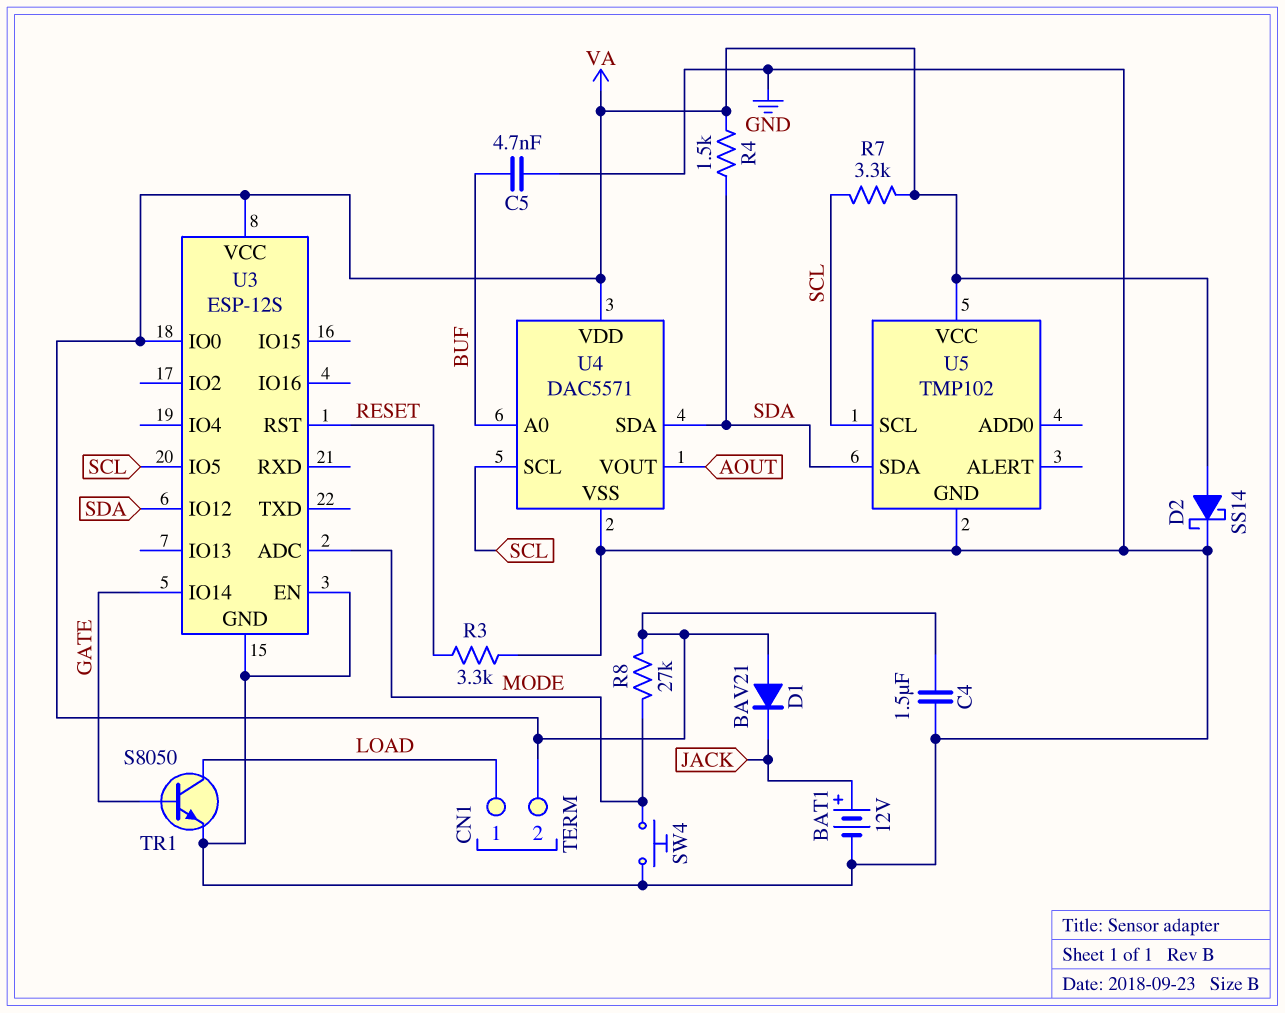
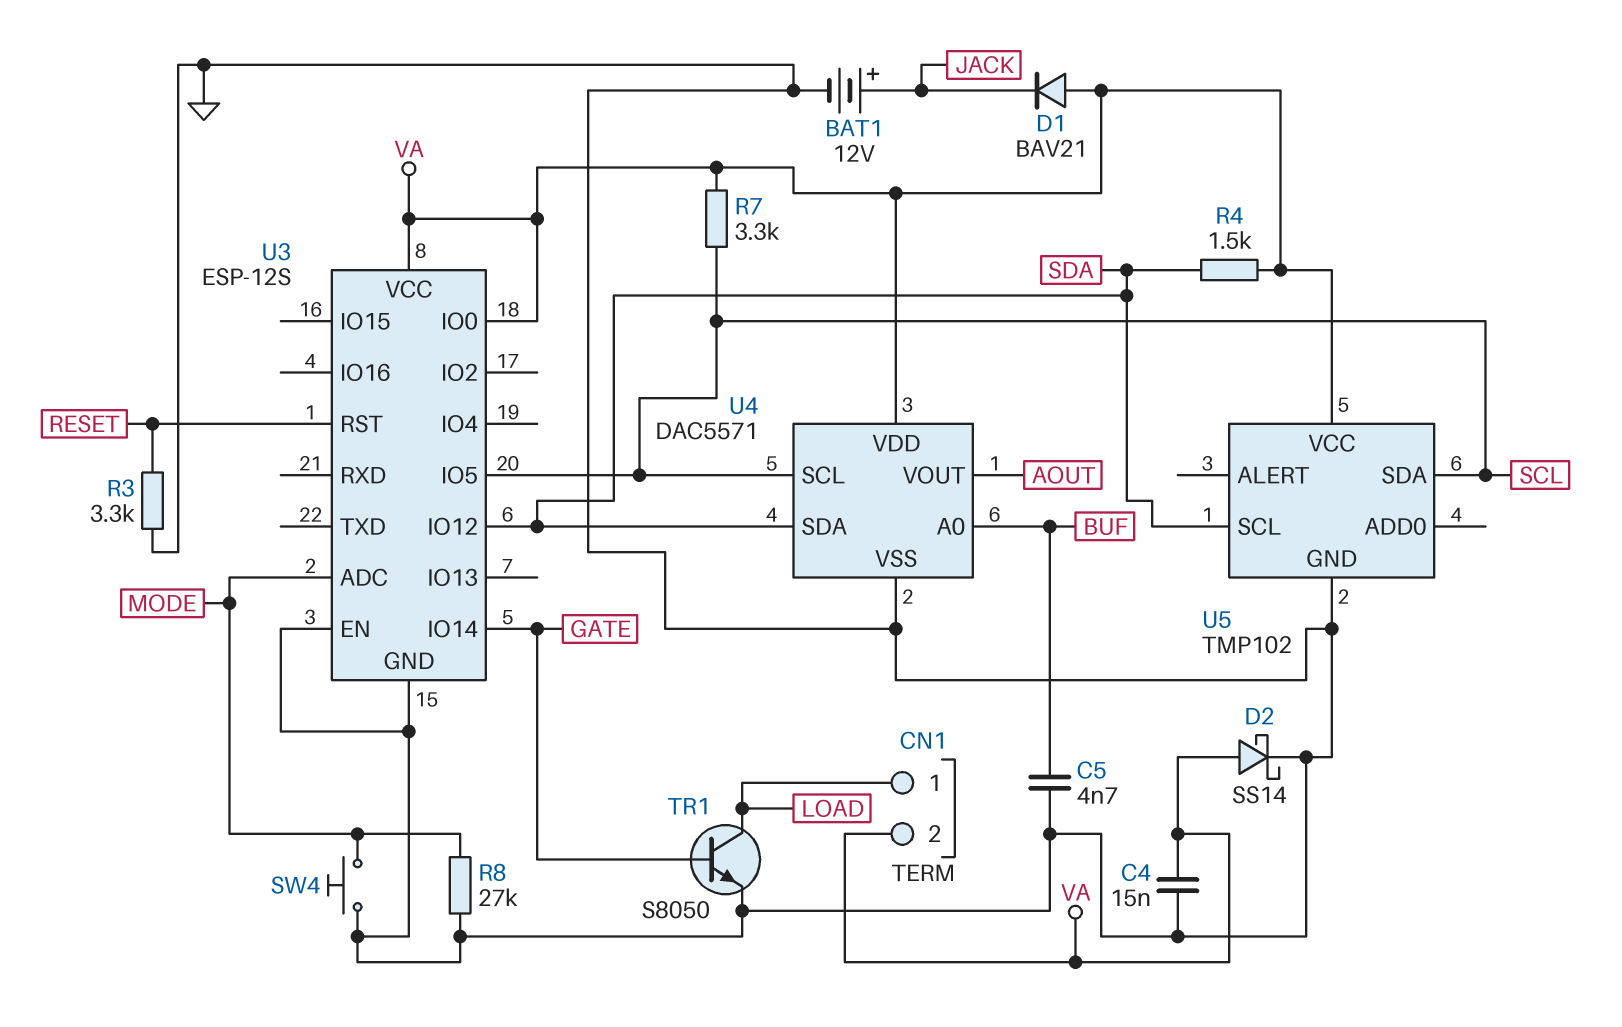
C4: 1.5uF (GND, VA) -> 15nF (GND, VA)
R8: 27k (MODE, VA) -> 27k (GND, MODE)
U5 pin SCL: SCL -> SDA
U5 pin SDA: SDA -> SCL

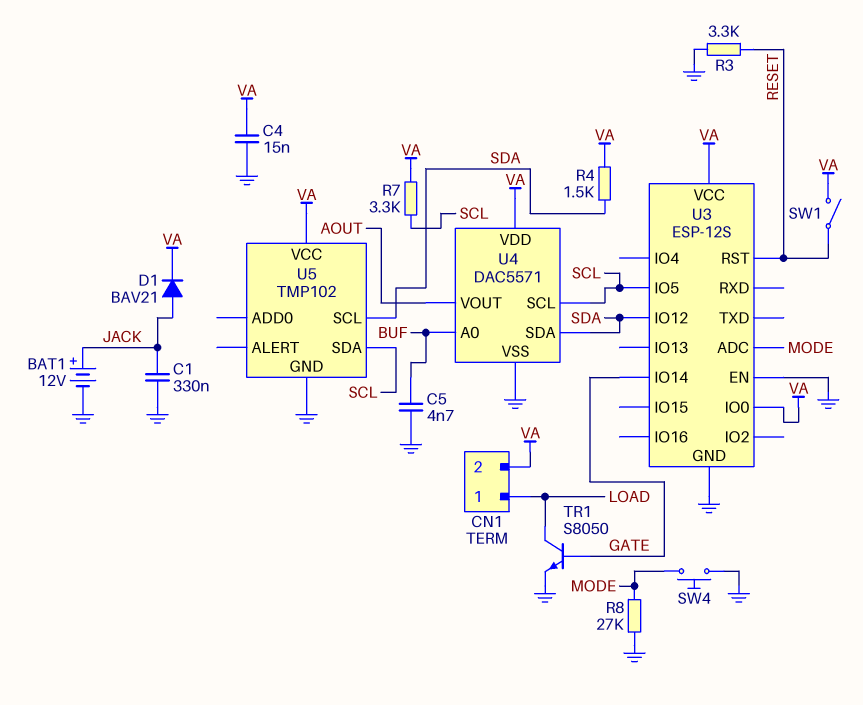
C1: none -> 330nF (GND, JACK)
D1: diode BAV21 (A VA, K JACK) -> diode BAV21 (A JACK, K VA)
D2: schottky SS14 (A VA, K GND) -> none
SW1: none -> switch (RESET, VA)

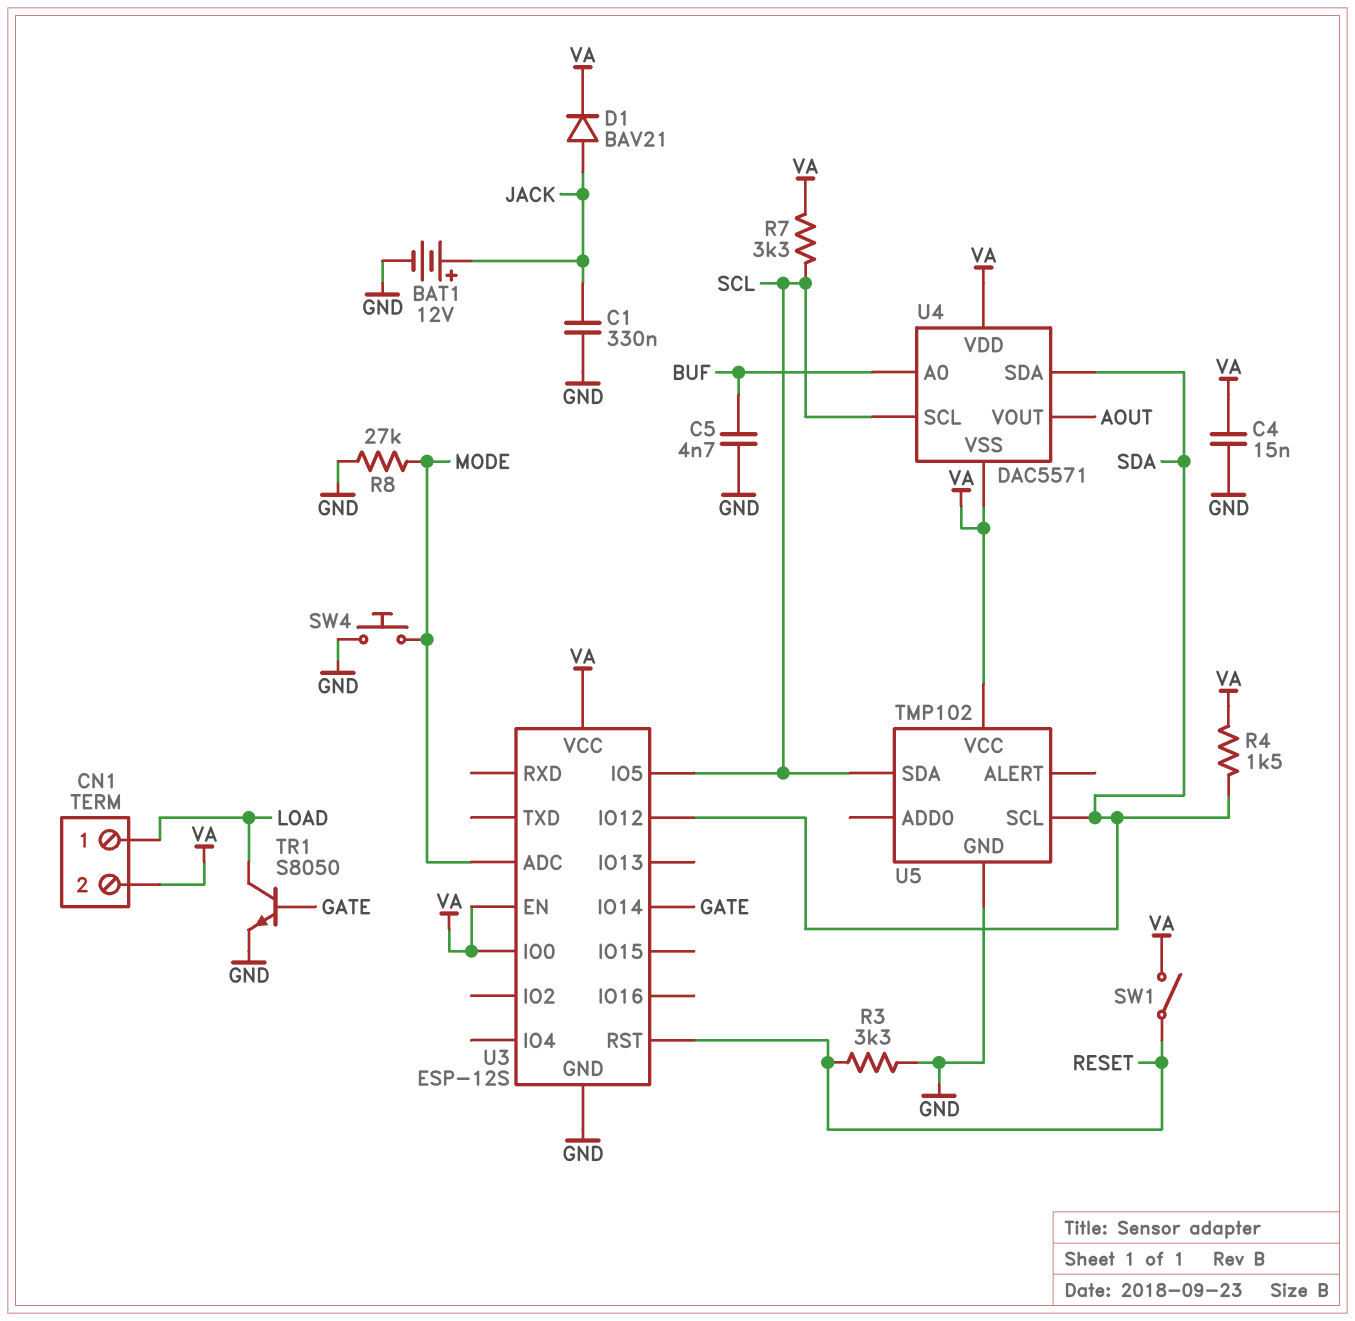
U3 pin EN: GND -> VA
U4 pin VSS: GND -> VA

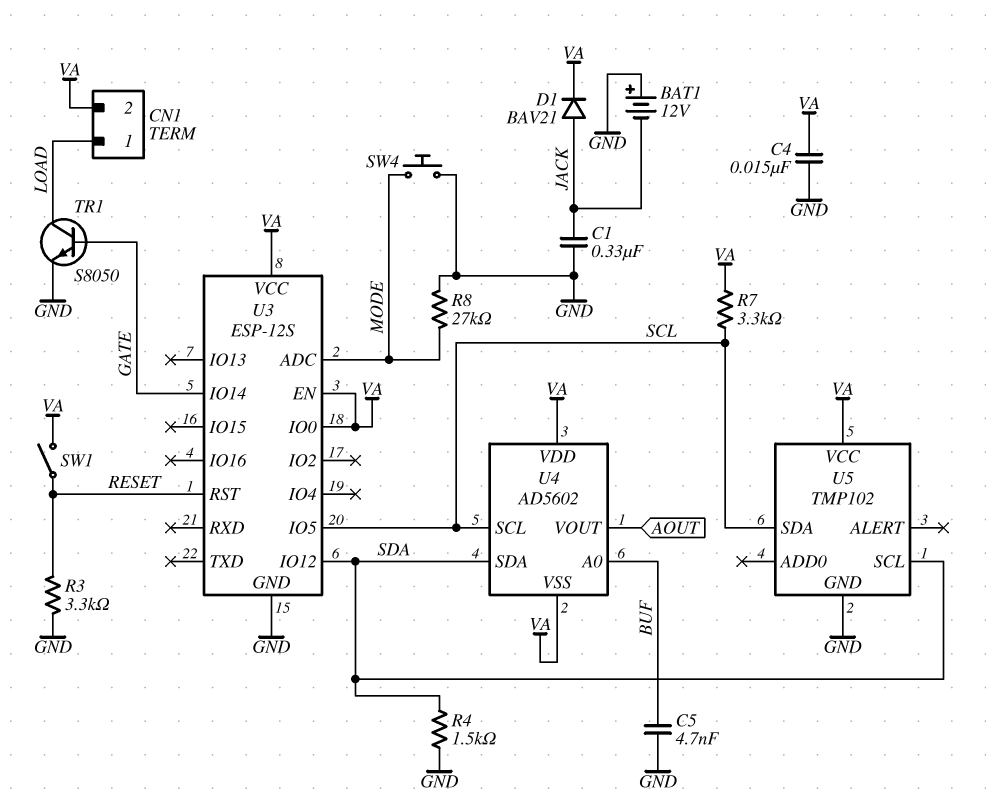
BAT1: 12V (plus JACK, minus GND) -> 12V (plus GND, minus JACK)
R4: 1.5k (SDA, VA) -> 1.5k (GND, SDA)
U4: DAC5571 -> AD5602

